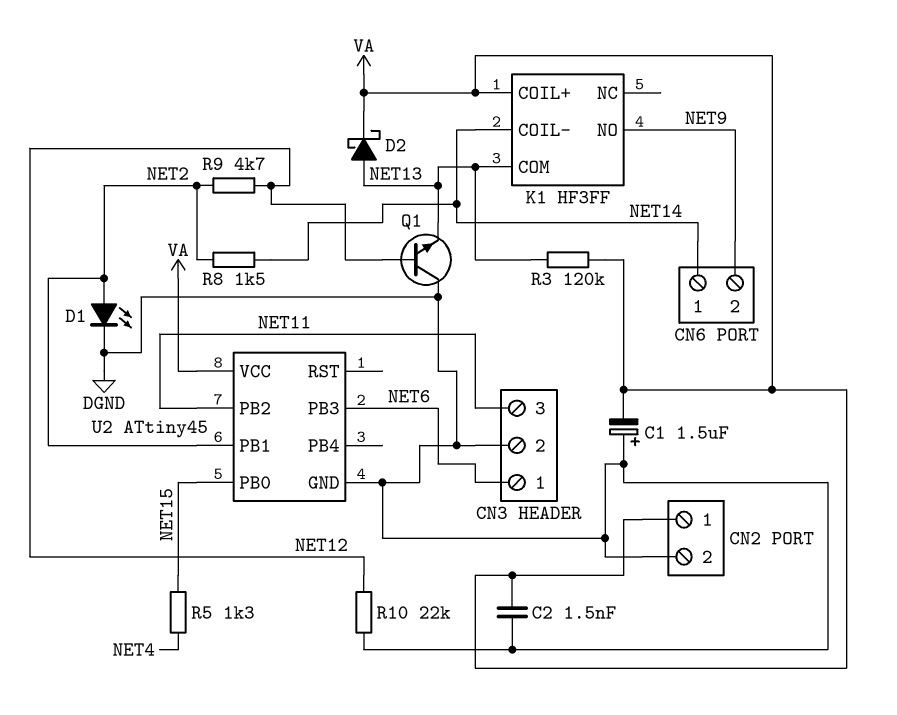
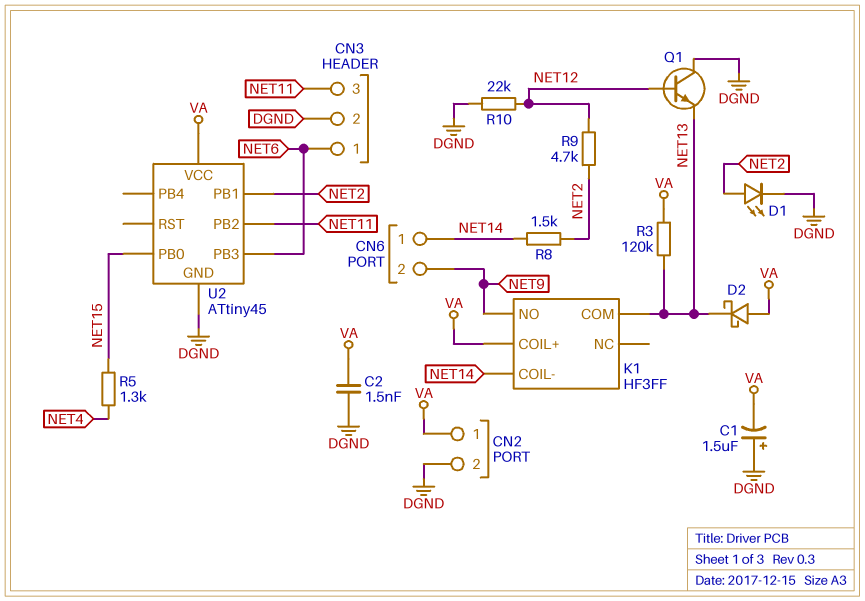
D2: schottky (A NET13, K VA) -> schottky (A VA, K NET13)

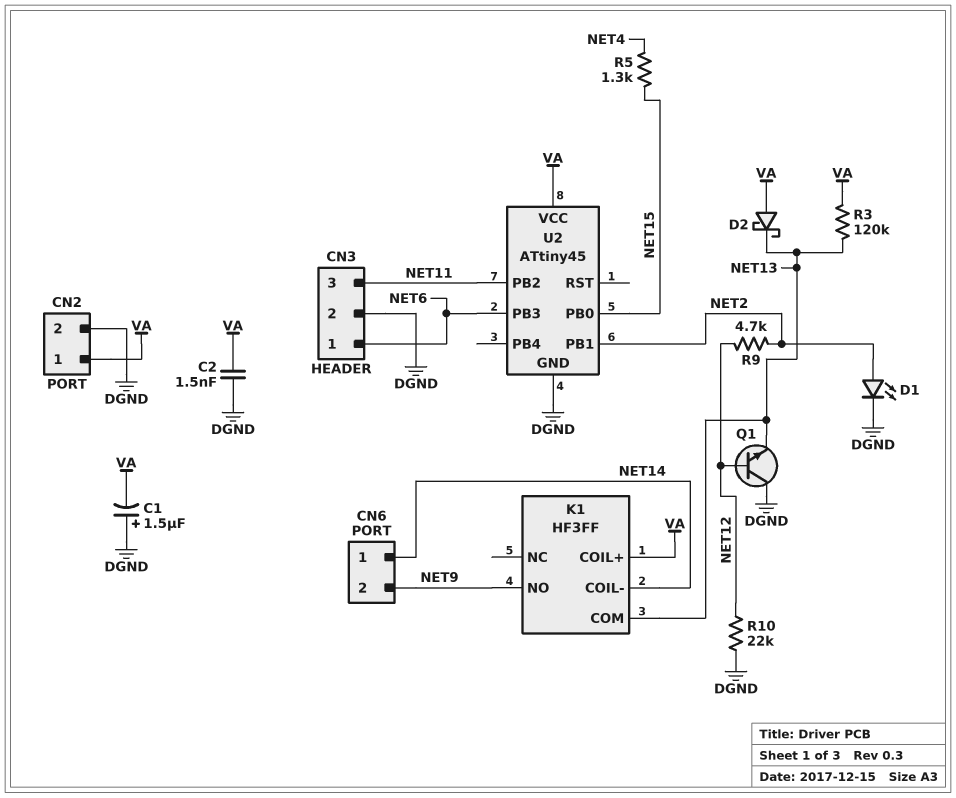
R8: 1.5k (NET2, NET14) -> none

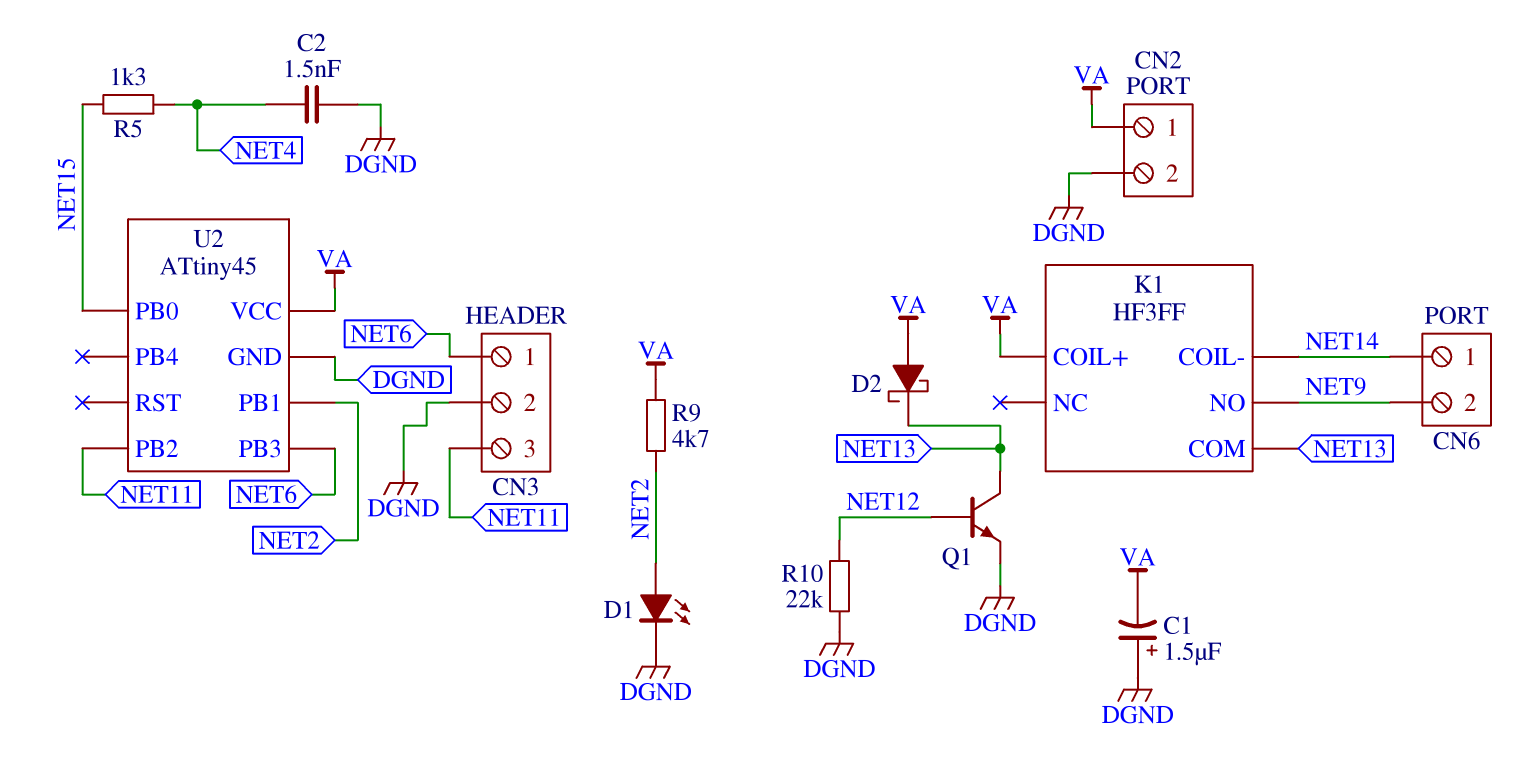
C2: 1.5nF (DGND, VA) -> 1.5nF (DGND, NET4)
Q1: NPN (B NET12, C DGND, E NET13) -> NPN (B NET12, C NET13, E DGND)
R3: 120k (NET13, VA) -> none
R9: 4.7k (NET2, NET12) -> 4.7k (NET2, VA)

